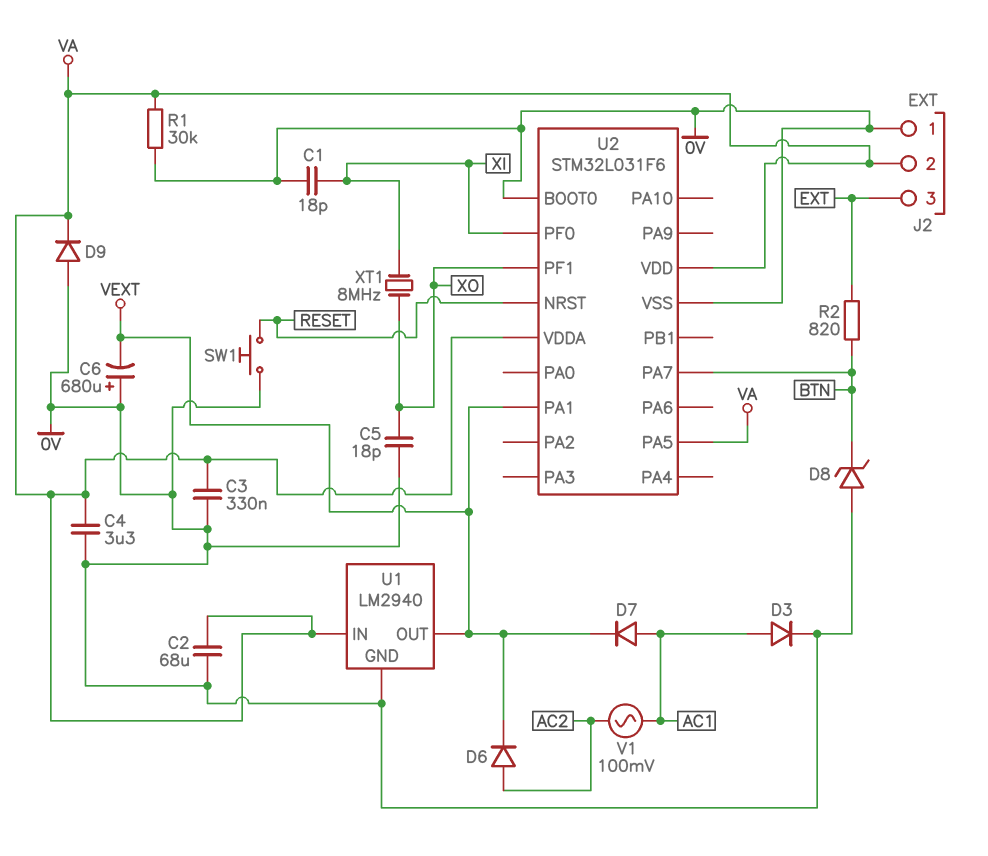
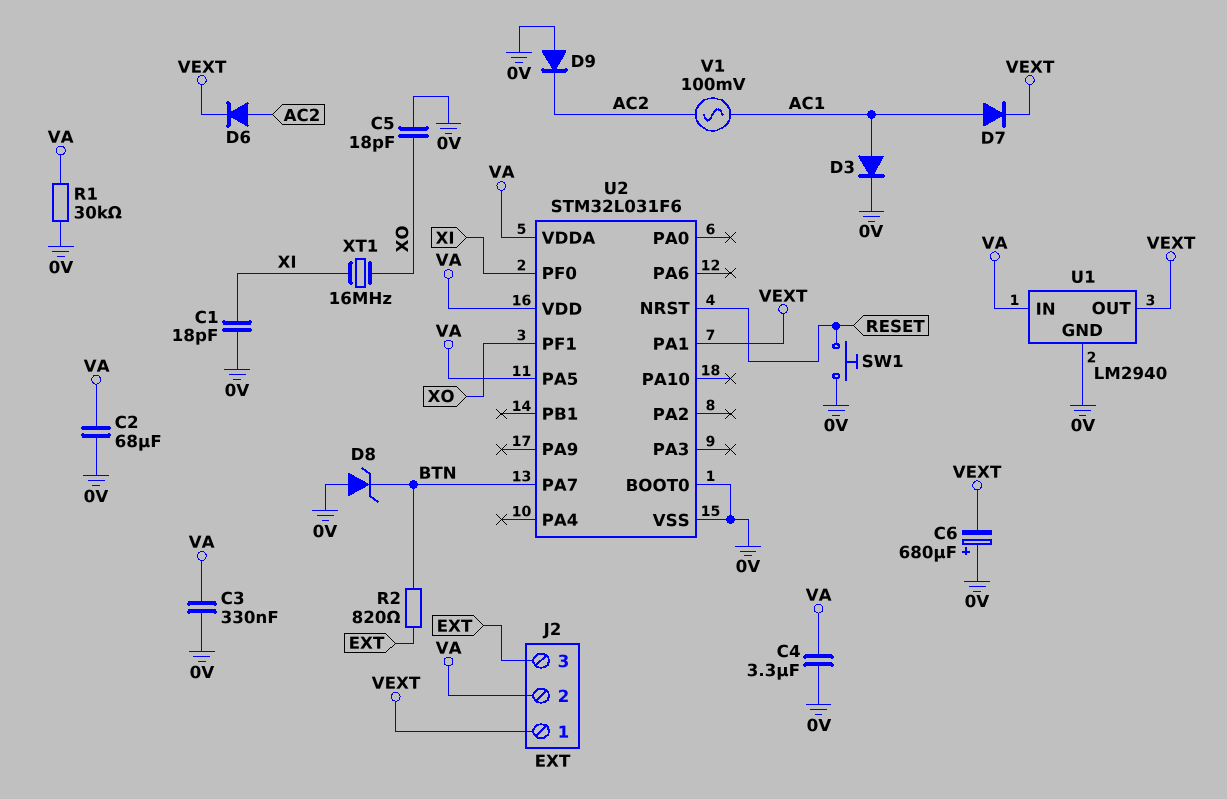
D9: diode (A 0V, K VA) -> diode (A 0V, K AC2)
J2 pin 1: 0V -> VEXT
XT1: 8MHz (XI, XO) -> 16MHz (XI, XO)

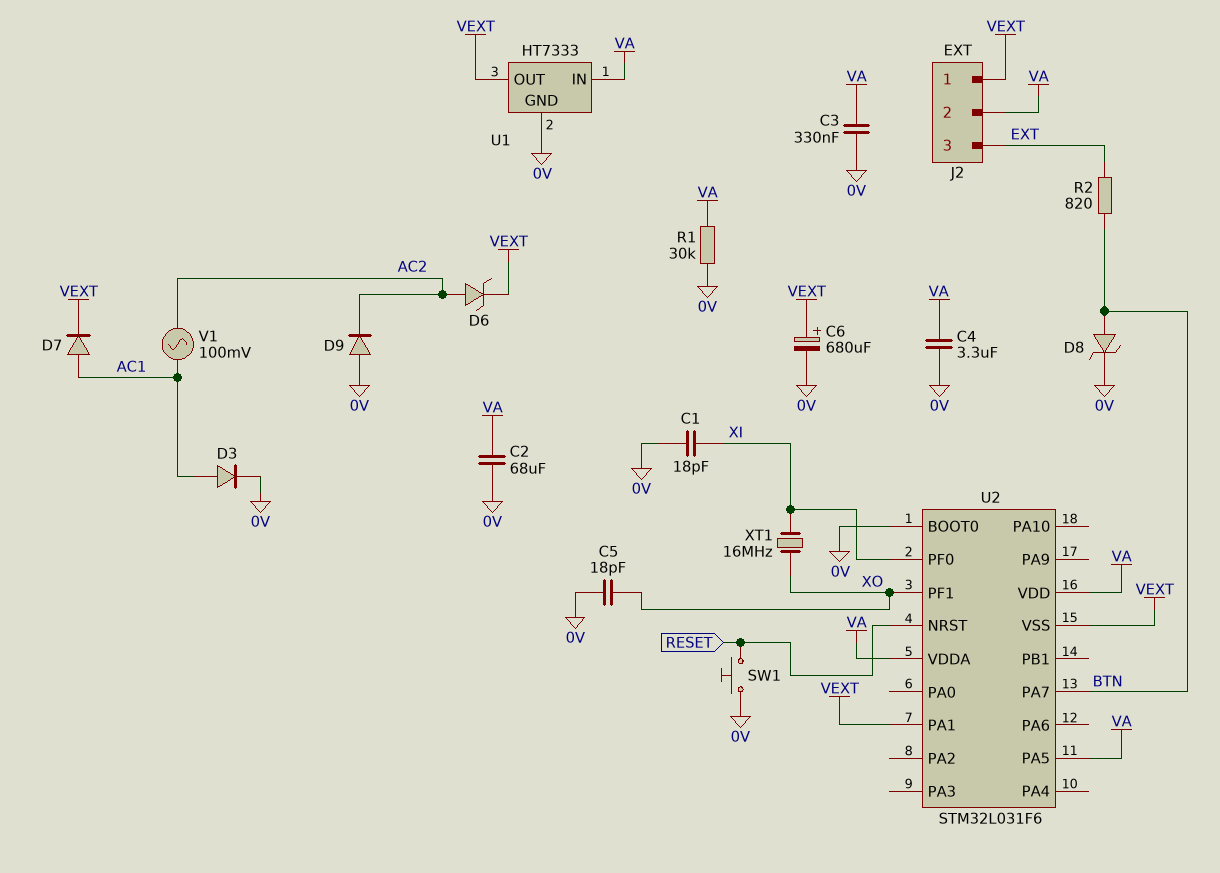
C6: 680uF (plus 0V, minus VEXT) -> 680uF (plus VEXT, minus 0V)
D6: diode (A AC2, K VEXT) -> zener (A AC2, K VEXT)
D8: zener (A 0V, K BTN) -> zener (A BTN, K 0V)
U1: LM2940 -> HT7333
U2 pin VSS: 0V -> VEXT

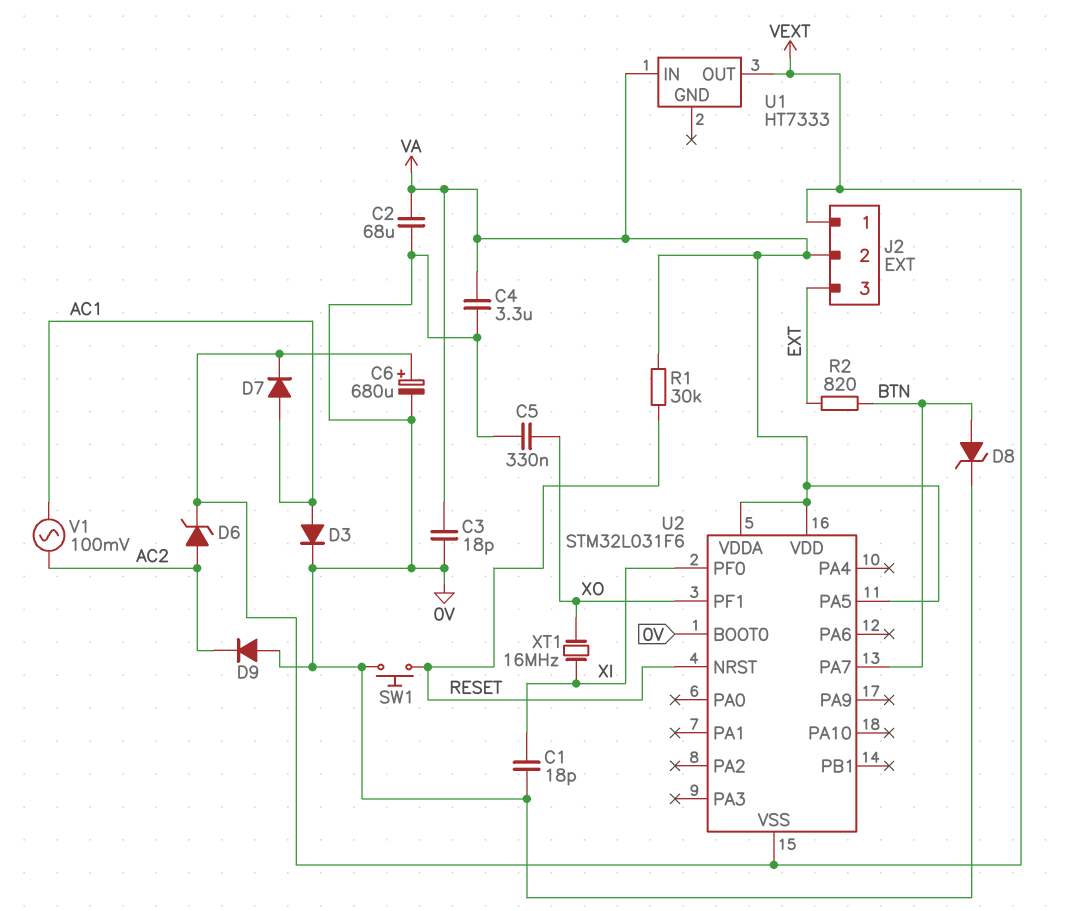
C3: 330nF (0V, VA) -> 18pF (0V, VA)
C5: 18pF (0V, XO) -> 330nF (0V, XO)
R1: 30k (0V, VA) -> 30k (RESET, VA)
U1 pin GND: 0V -> none
U2 pin PA1: VEXT -> none

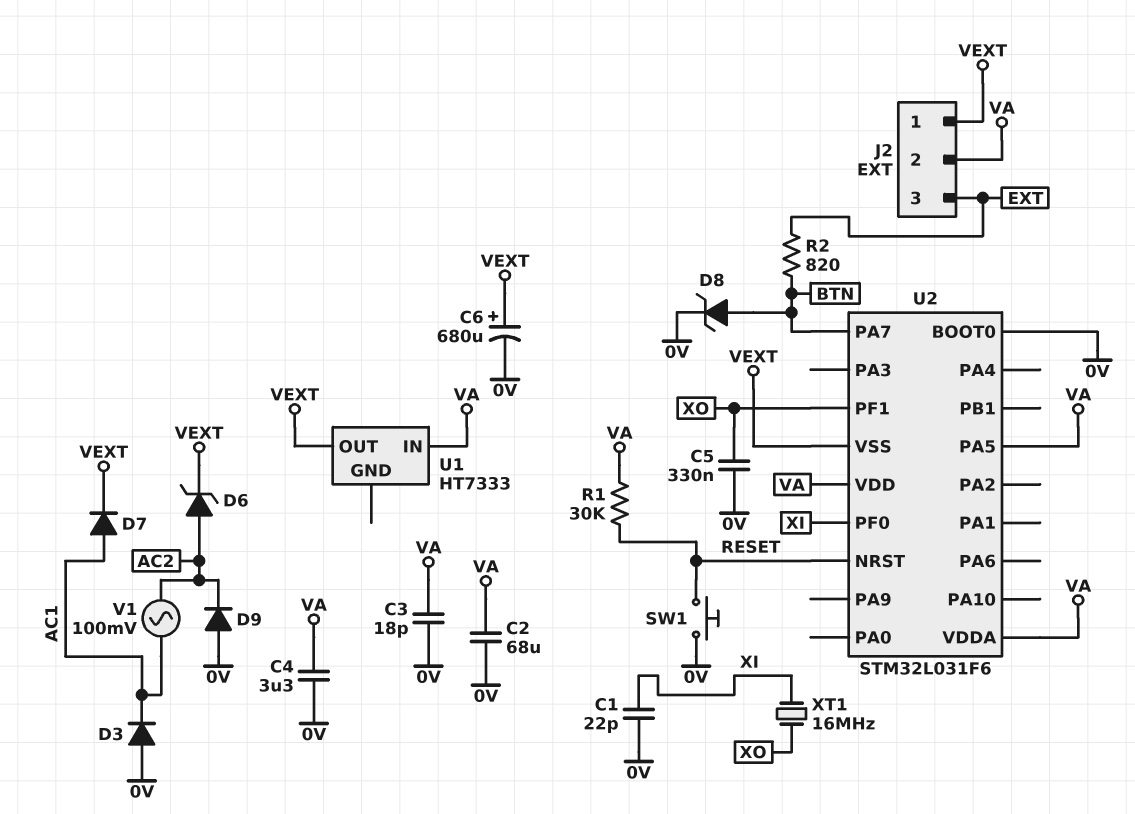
C1: 18pF (0V, XI) -> 22pF (0V, XI)
D3: diode (A AC1, K 0V) -> diode (A 0V, K AC1)

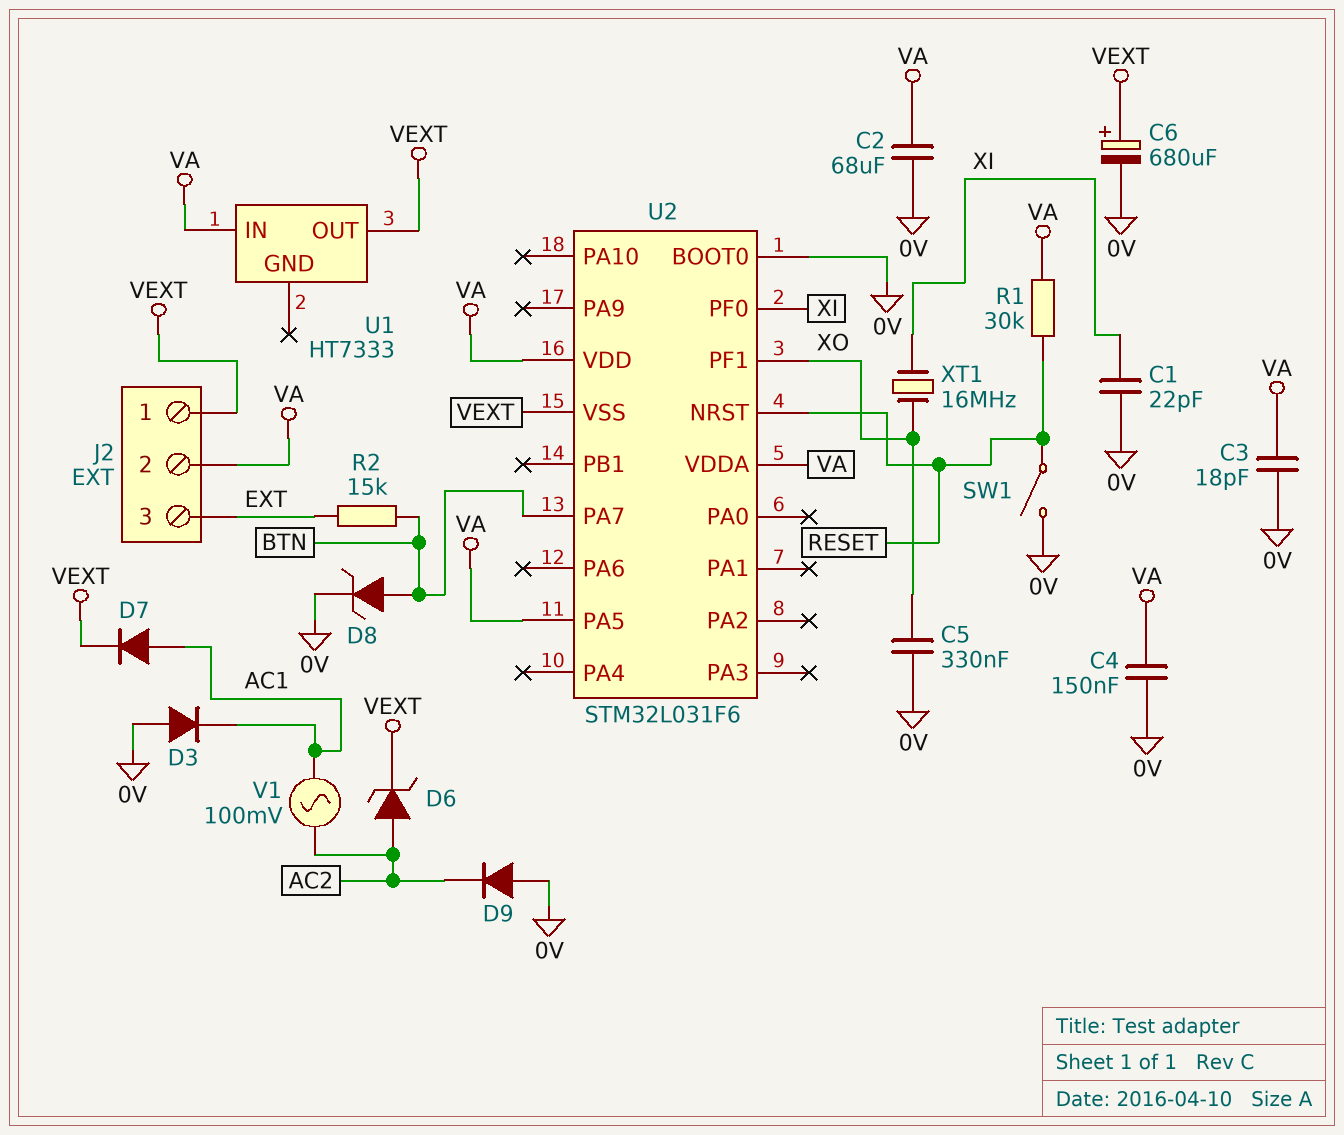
C4: 3.3uF (0V, VA) -> 150nF (0V, VA)
R2: 820 (BTN, EXT) -> 15k (BTN, EXT)
SW1: button (0V, RESET) -> switch (0V, RESET)

